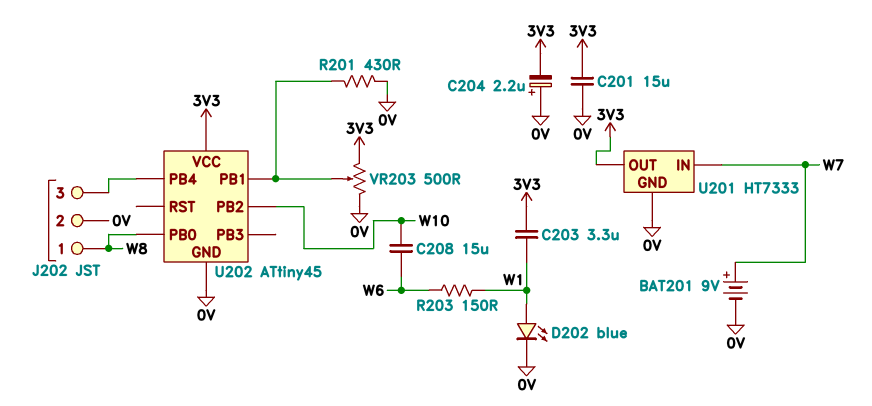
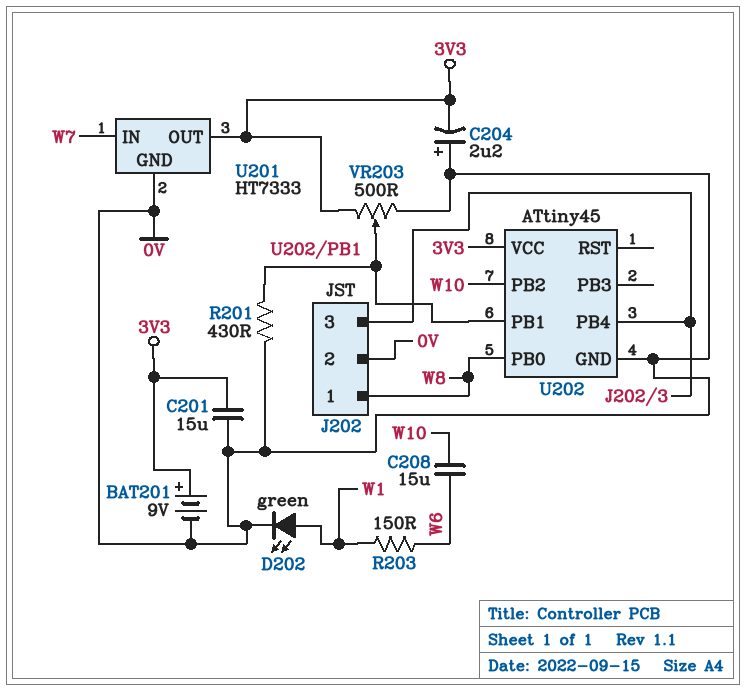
BAT201: 9V (plus W7, minus 0V) -> 9V (plus 3V3, minus 0V)
C203: 3.3uF (3V3, W1) -> none
D202: LED blue (A W1, K 0V) -> LED green (A W1, K 0V)

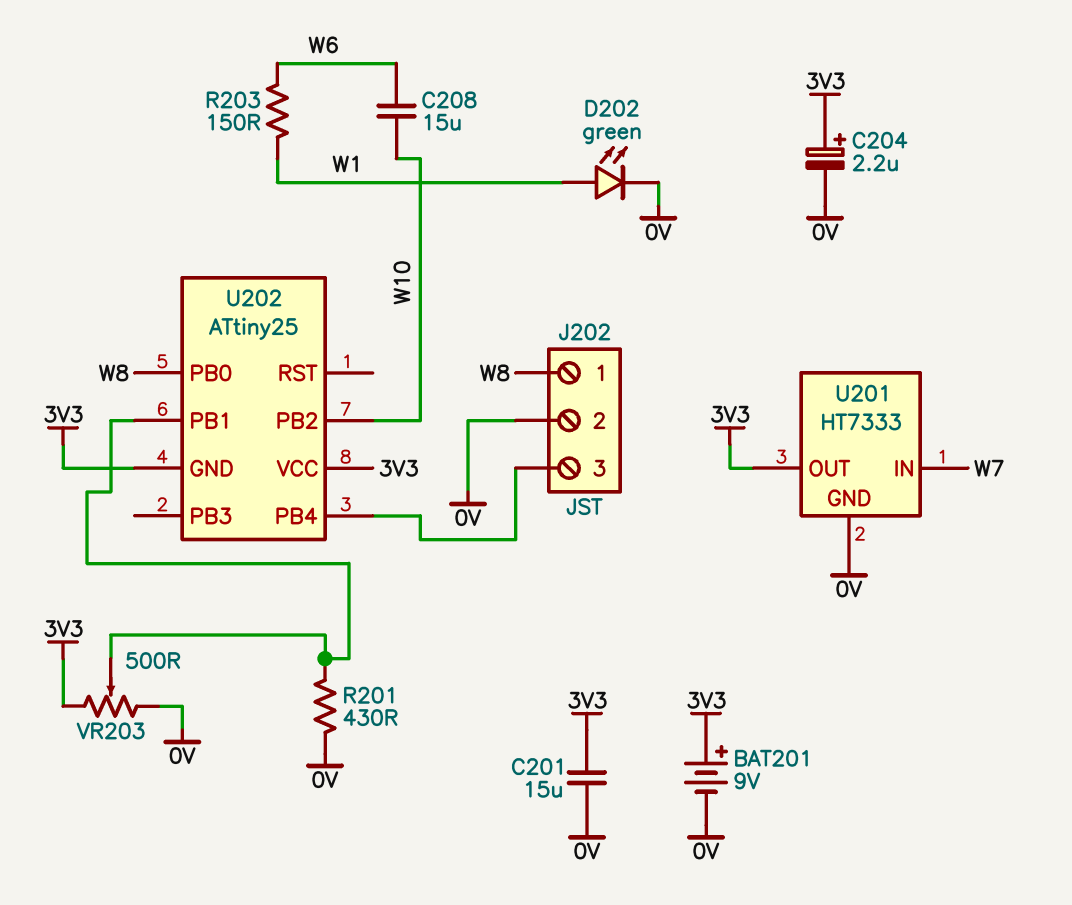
C204: 2.2uF (plus 0V, minus 3V3) -> 2.2uF (plus 3V3, minus 0V)
U202: ATtiny45 -> ATtiny25
U202 pin GND: 0V -> 3V3

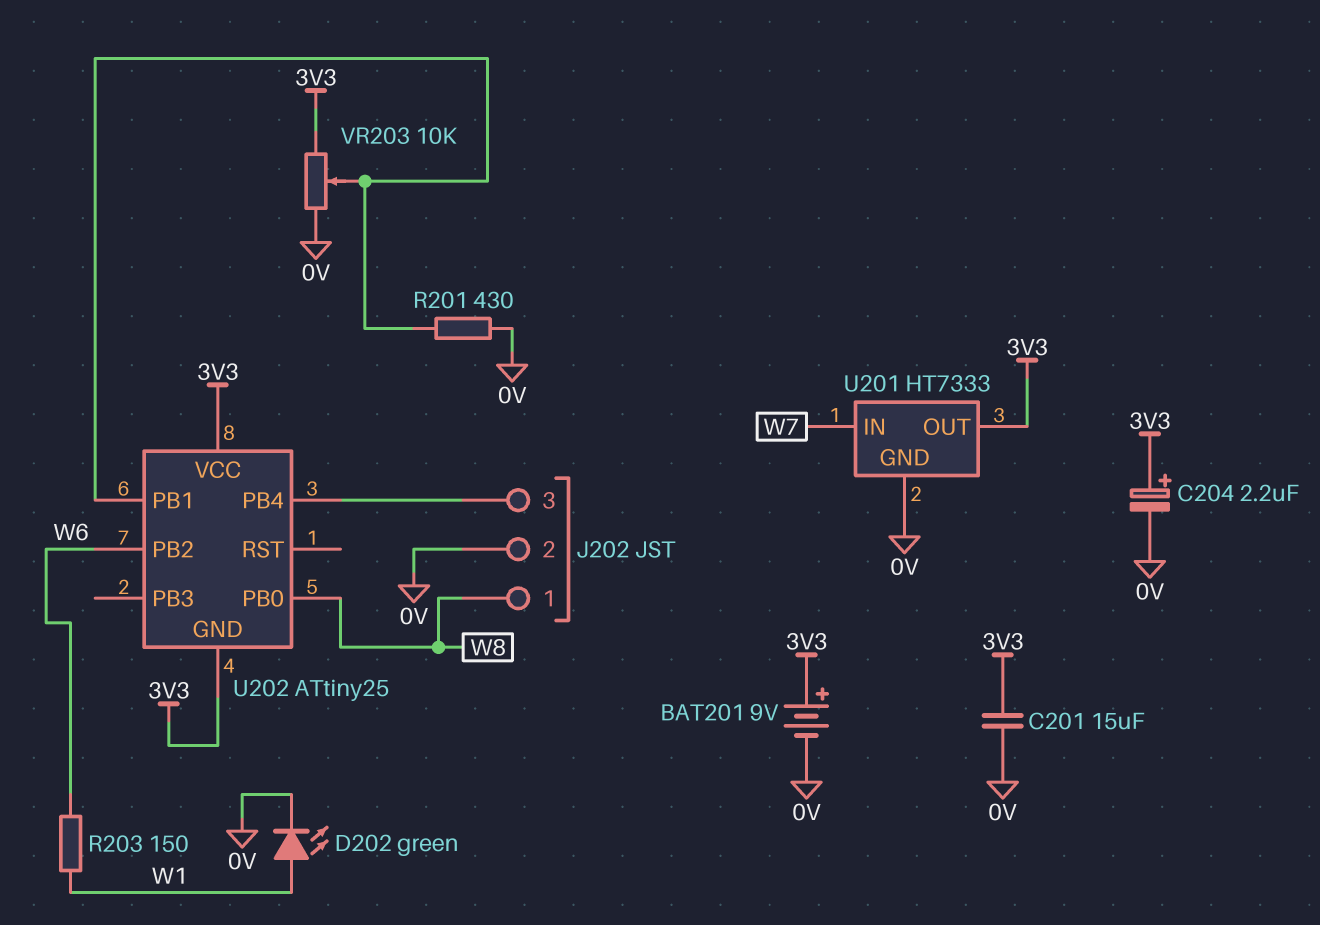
C208: 15uF (W6, W10) -> none
U202 pin PB2: W10 -> W6
VR203: 500 (0V, 3V3, wiper U202/PB1) -> 10k (0V, 3V3, wiper U202/PB1)

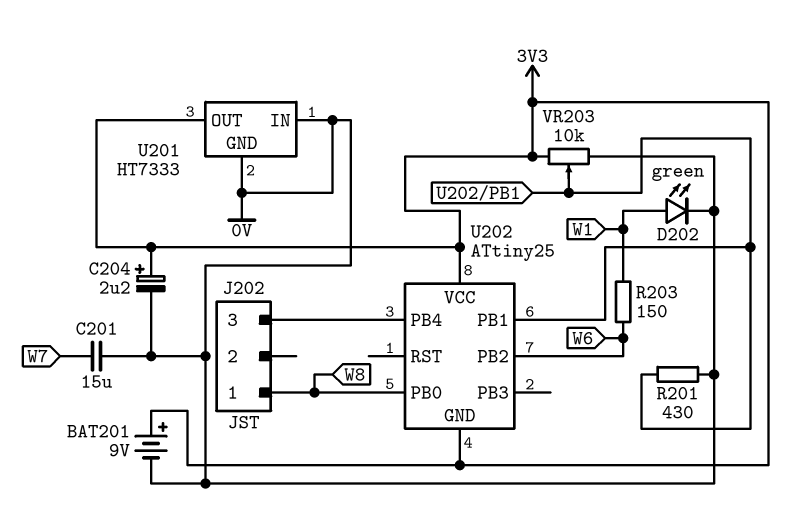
C201: 15uF (0V, 3V3) -> 15uF (0V, W7)
J202 pin 2: 0V -> none
U201 pin IN: W7 -> 0V

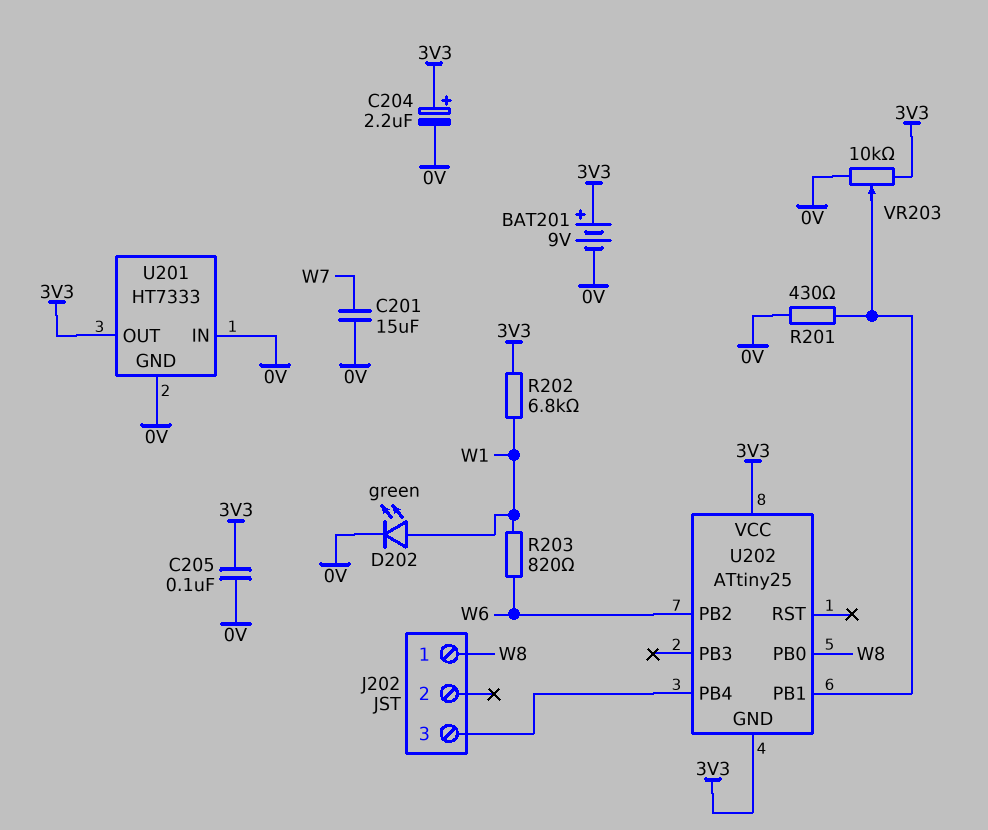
C205: none -> 100nF (0V, 3V3)
R202: none -> 6.8k (3V3, W1)
R203: 150 (W1, W6) -> 820 (W1, W6)

